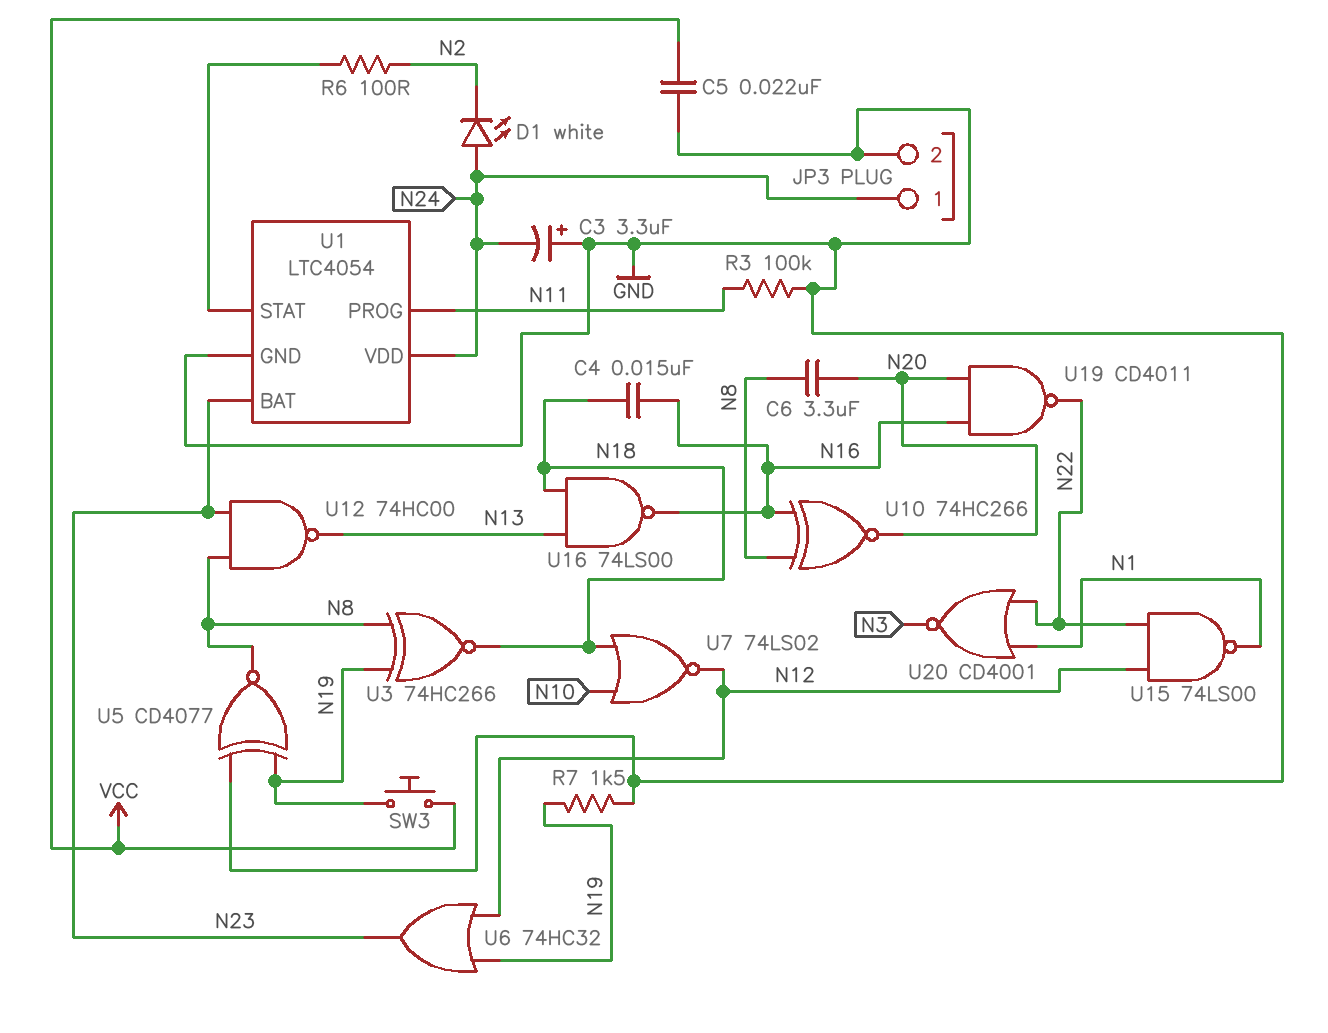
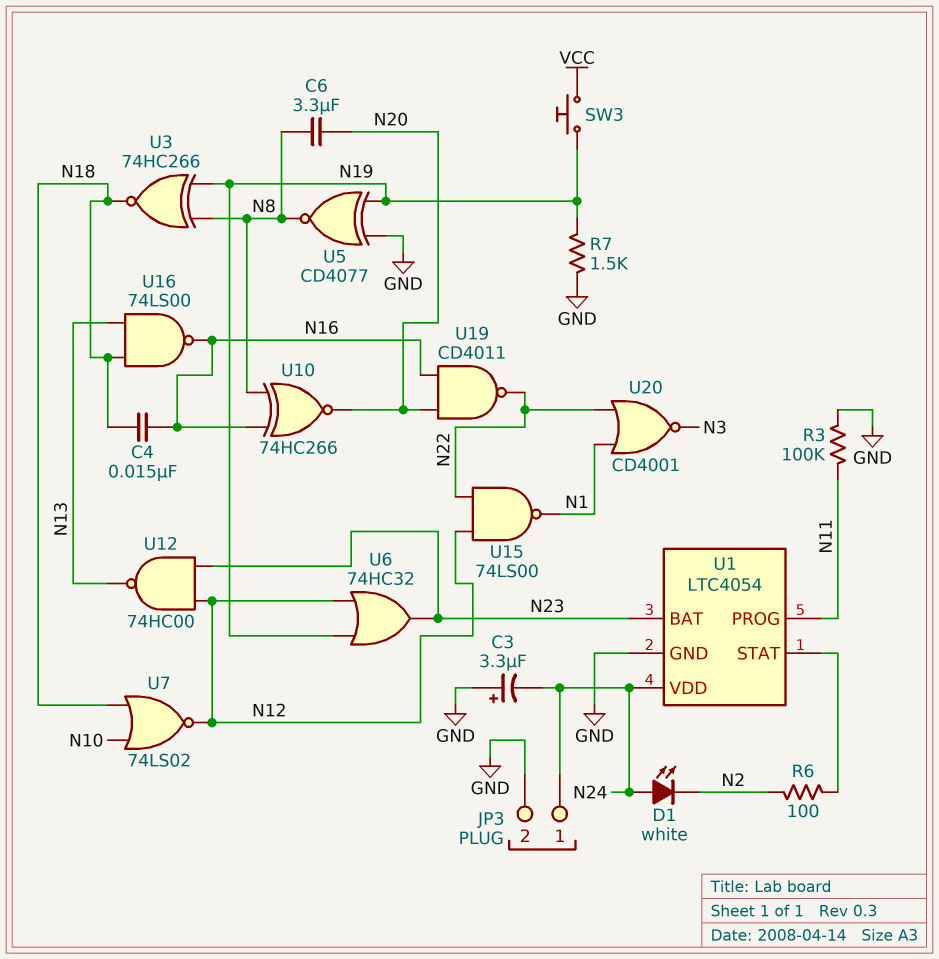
C5: 22nF (GND, VCC) -> none
U12: NAND 74HC00 (in N8, in N23, out N13) -> NAND 74HC00 (in N12, in N23, out N13)

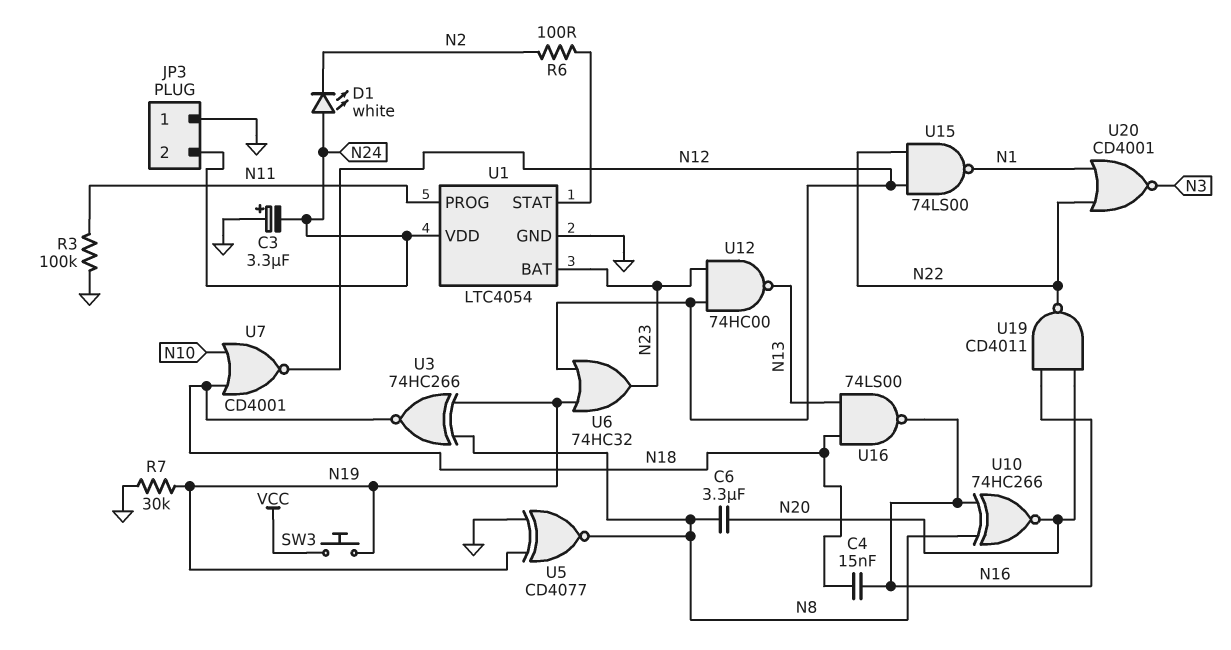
JP3 pin 1: N24 -> GND
JP3 pin 2: GND -> N24
R7: 1.5k (GND, N19) -> 30k (GND, N19)
U7: NOR 74LS02 (in N10, in N18, out N12) -> NOR CD4001 (in N10, in N18, out N12)

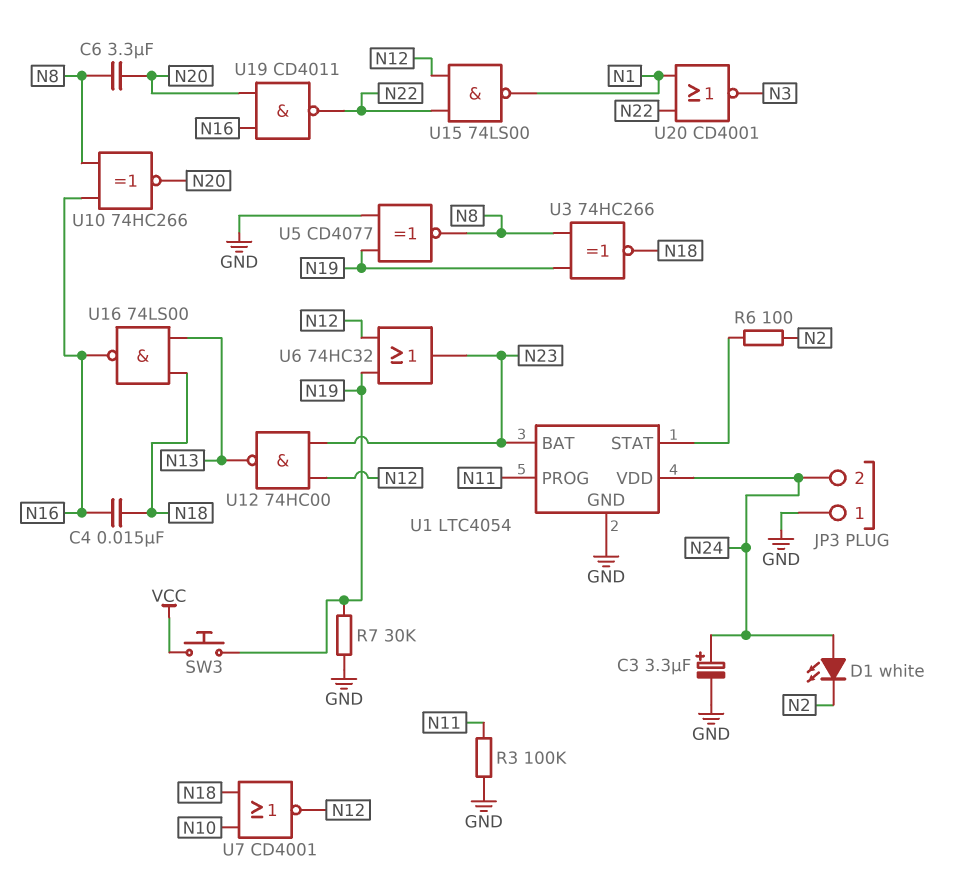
C3: 3.3uF (plus GND, minus N24) -> 3.3uF (plus N24, minus GND)

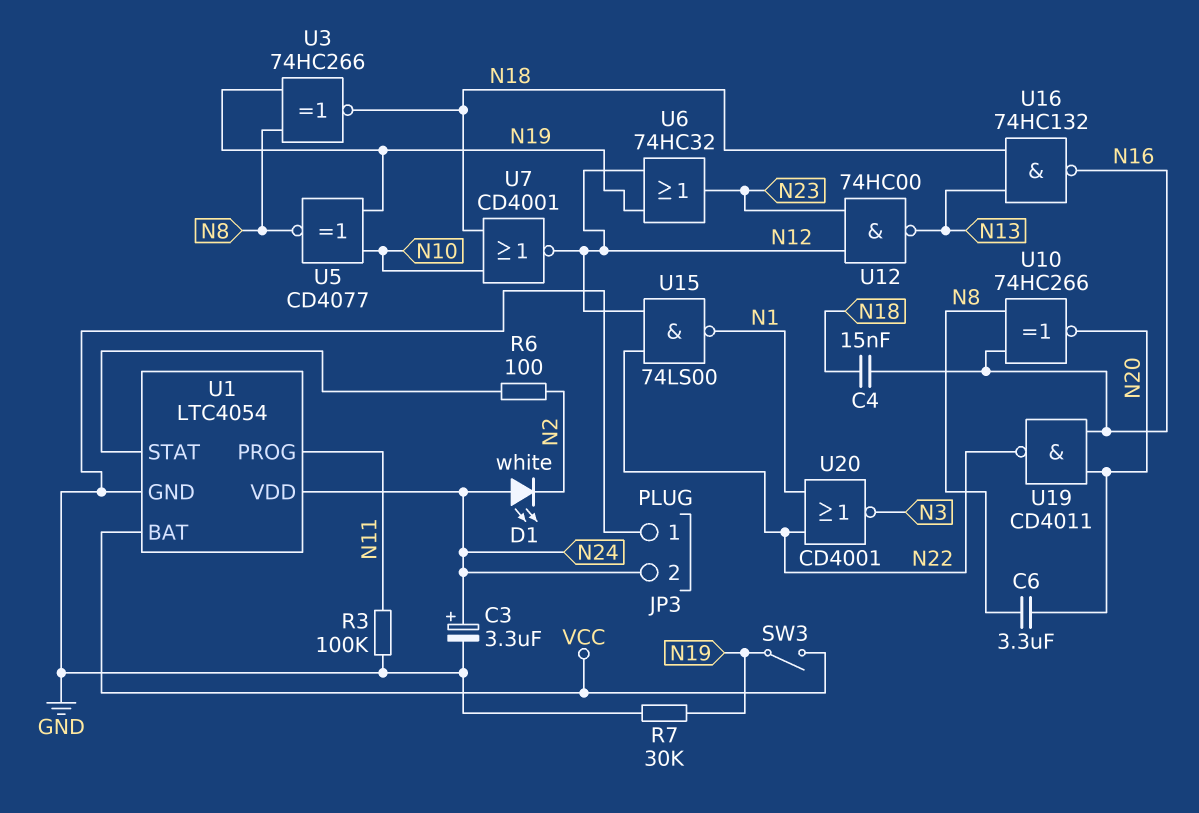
SW3: button (N19, VCC) -> switch (N19, VCC)
U1 pin BAT: N23 -> VCC
U5: XNOR CD4077 (in GND, in N19, out N8) -> XNOR CD4077 (in N10, in N19, out N8)
U16: NAND 74LS00 (in N13, in N18, out N16) -> NAND 74HC132 (in N13, in N18, out N16)

